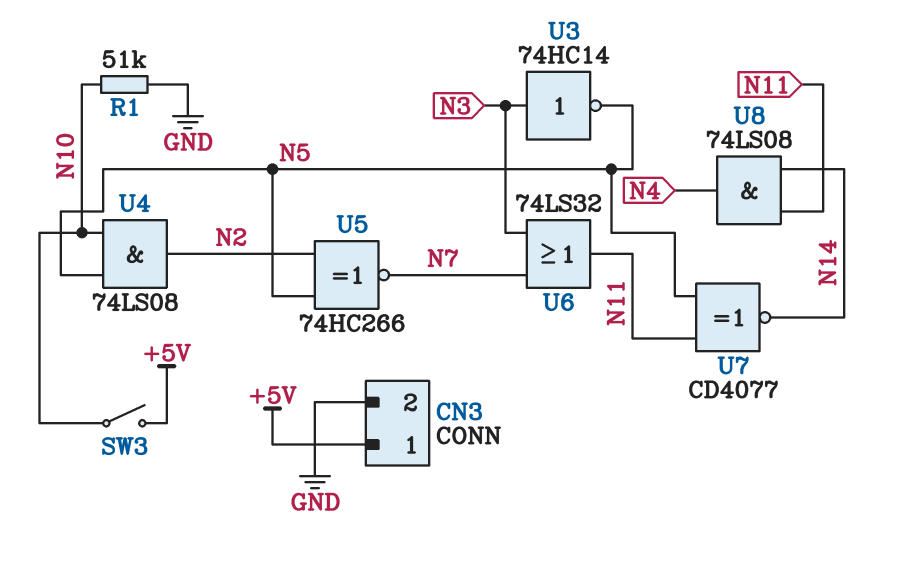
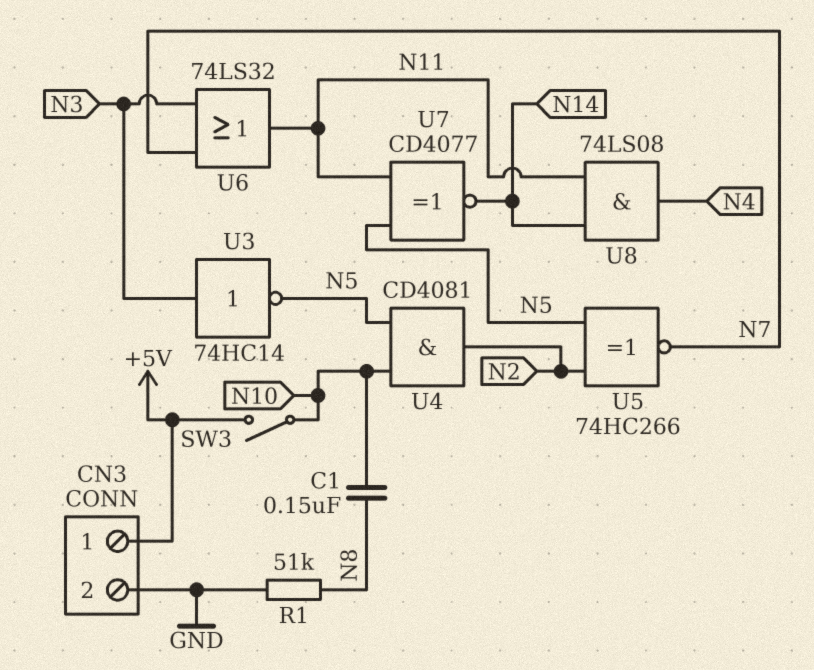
C1: none -> 150nF (N8, N10)
R1: 51k (GND, N10) -> 51k (GND, N8)
U4: AND 74LS08 (in N5, in N10, out N2) -> AND CD4081 (in N5, in N10, out N2)

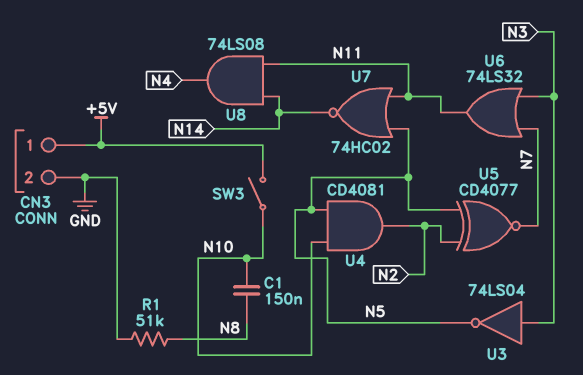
U3: NOT 74HC14 (in N3, out N5) -> NOT 74LS04 (in N3, out N5)
U5: XNOR 74HC266 (in N2, in N5, out N7) -> XNOR CD4077 (in N2, in N5, out N7)
U7: XNOR CD4077 (in N5, in N11, out N14) -> NOR 74HC02 (in N5, in N11, out N14)

